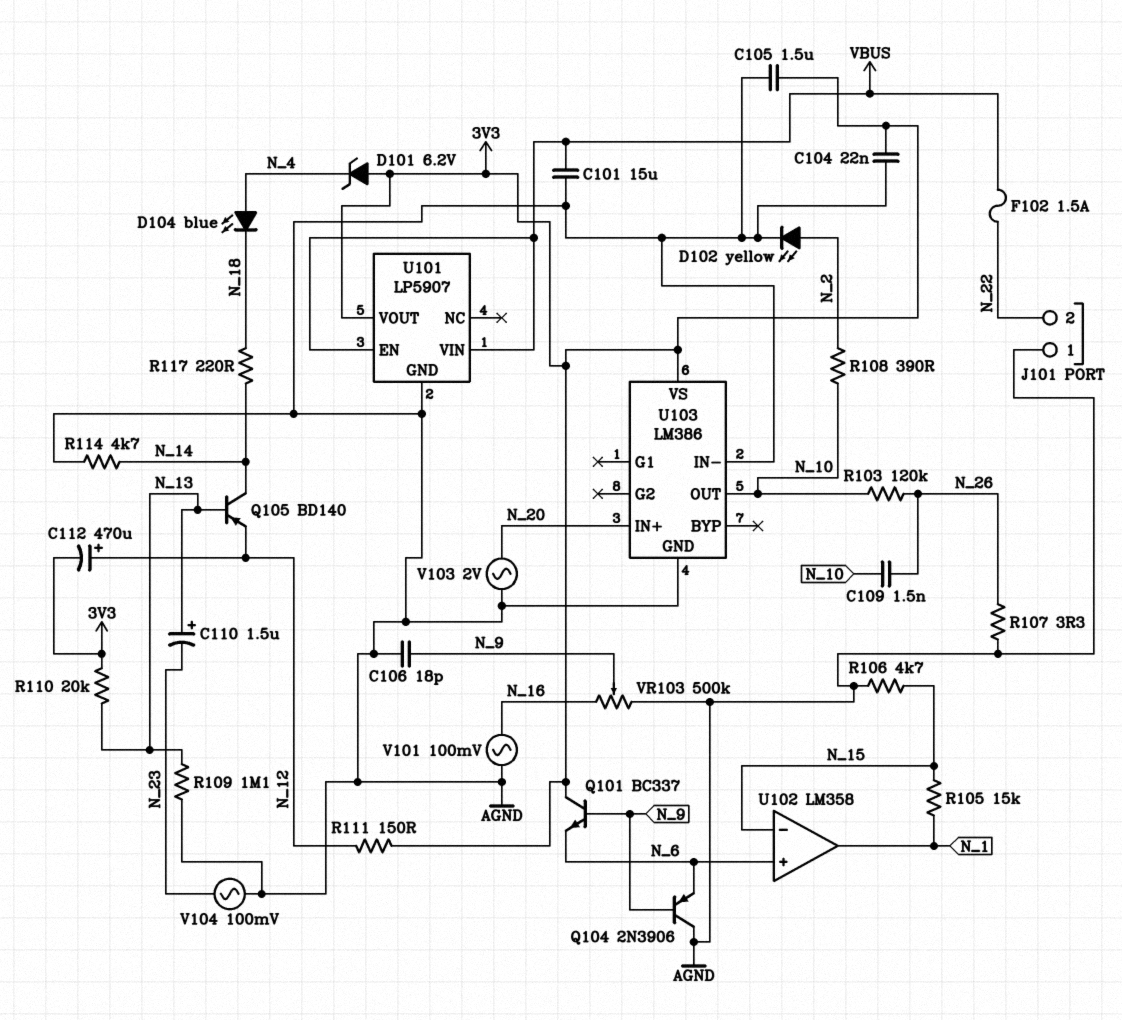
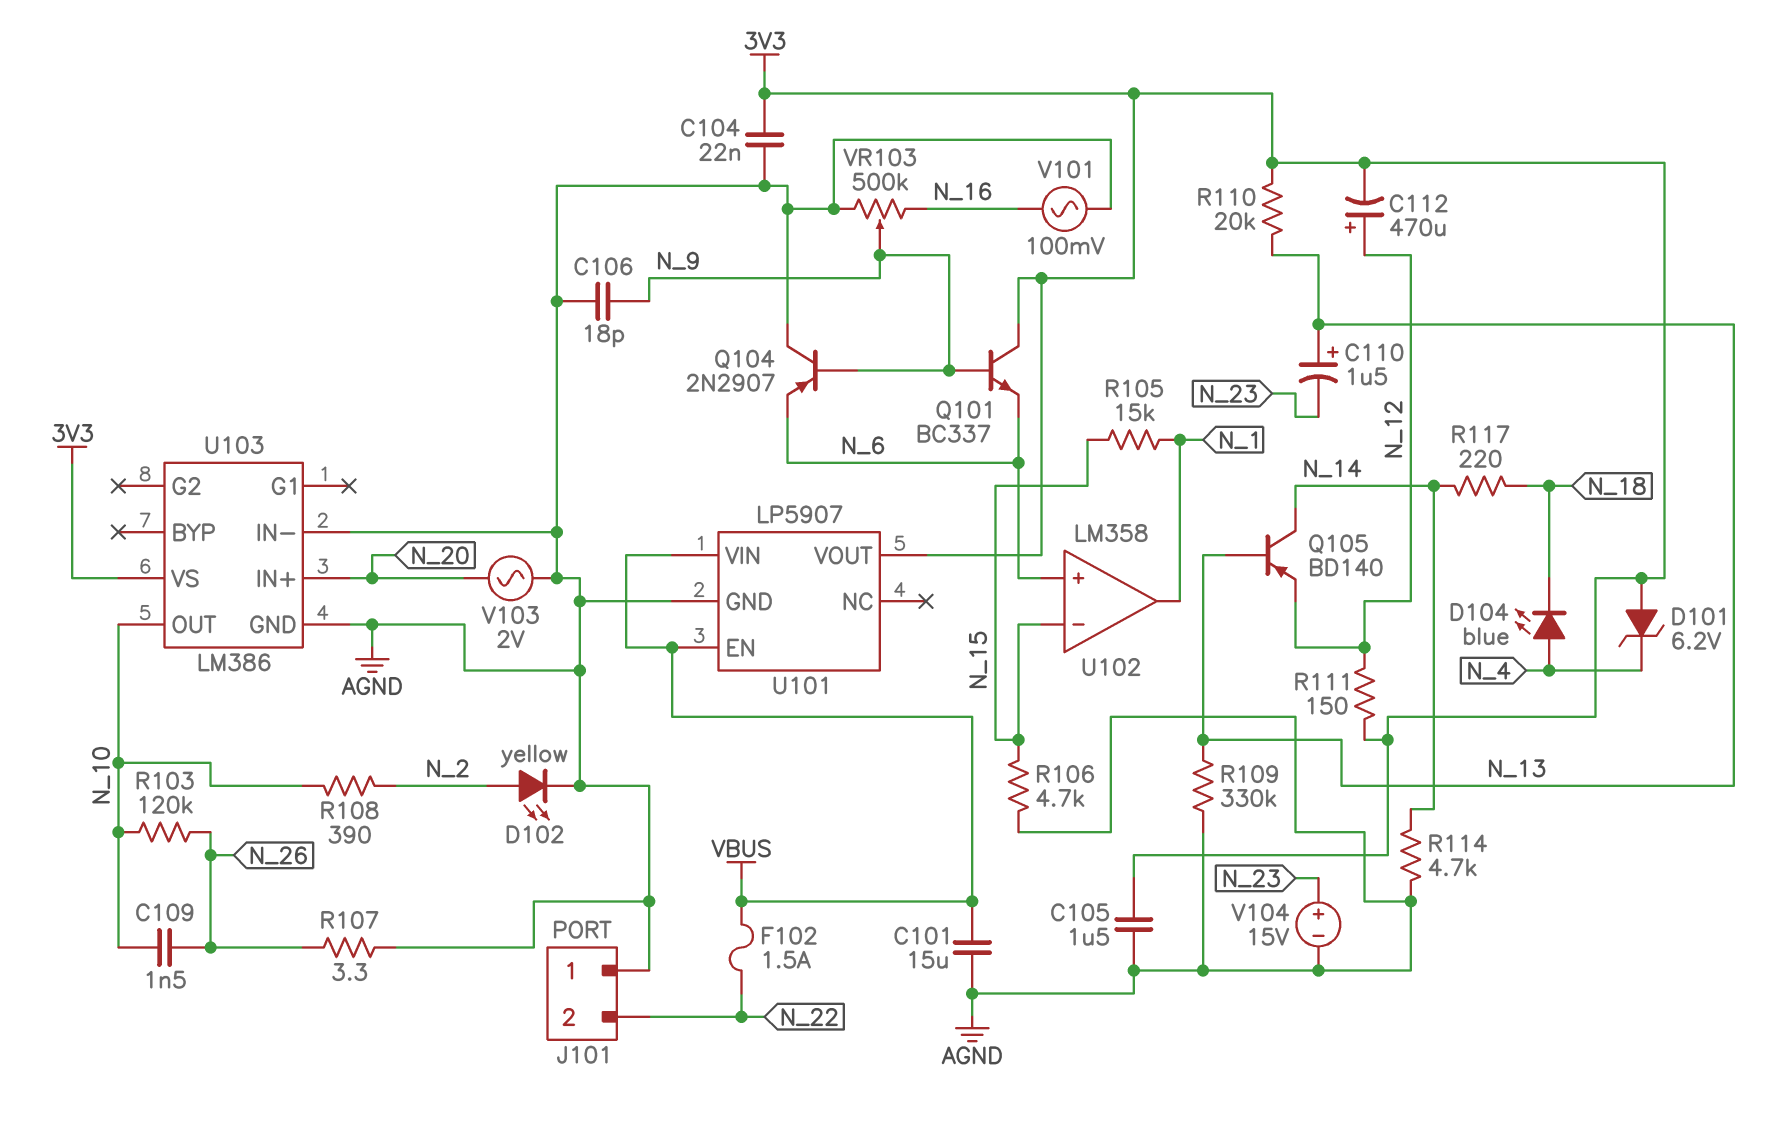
Q104: PNP 2N3906 (B N_9, C AGND, E N_6) -> PNP 2N2907 (B N_9, C AGND, E N_6)
R109: 1.1M (AGND, N_13) -> 330k (AGND, N_13)
V104: AC 100mV (AGND, N_23) -> 15V (plus N_23, minus AGND)

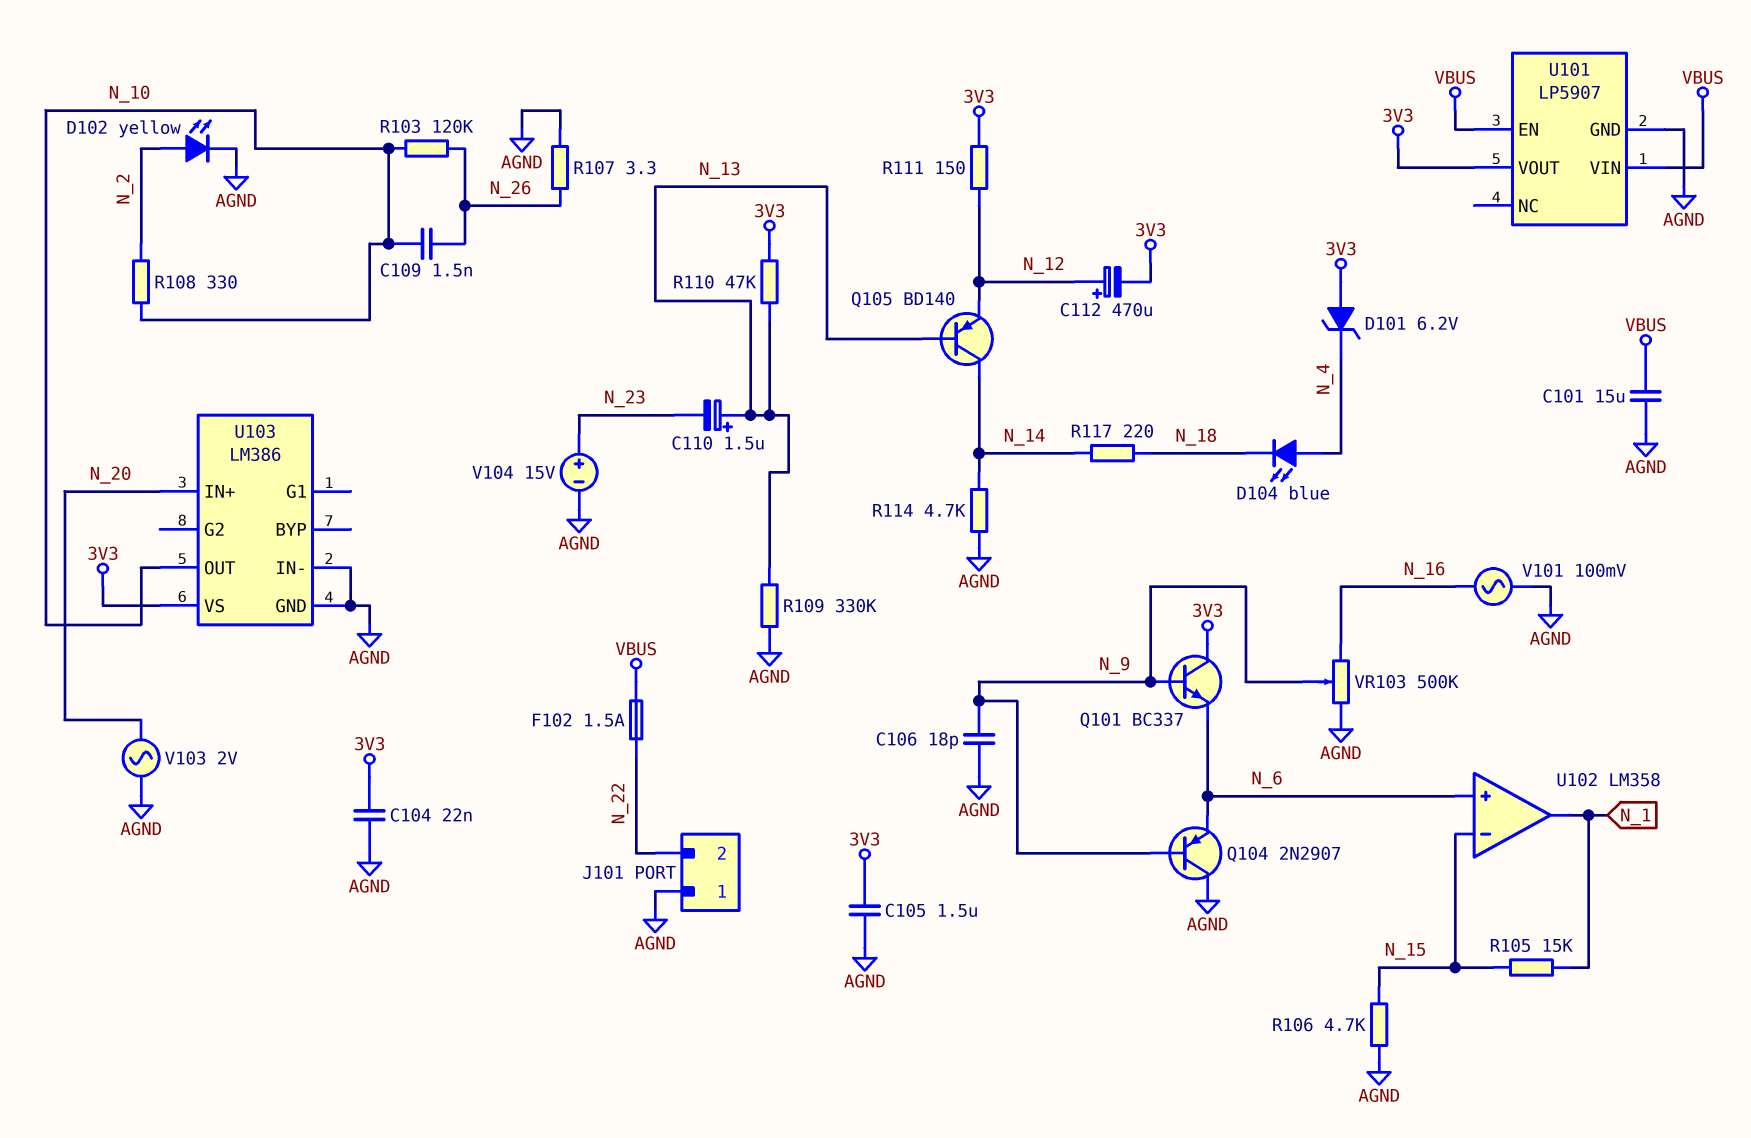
R108: 390 (N_2, N_10) -> 330 (N_2, N_10)
R110: 20k (3V3, N_13) -> 47k (3V3, N_13)

